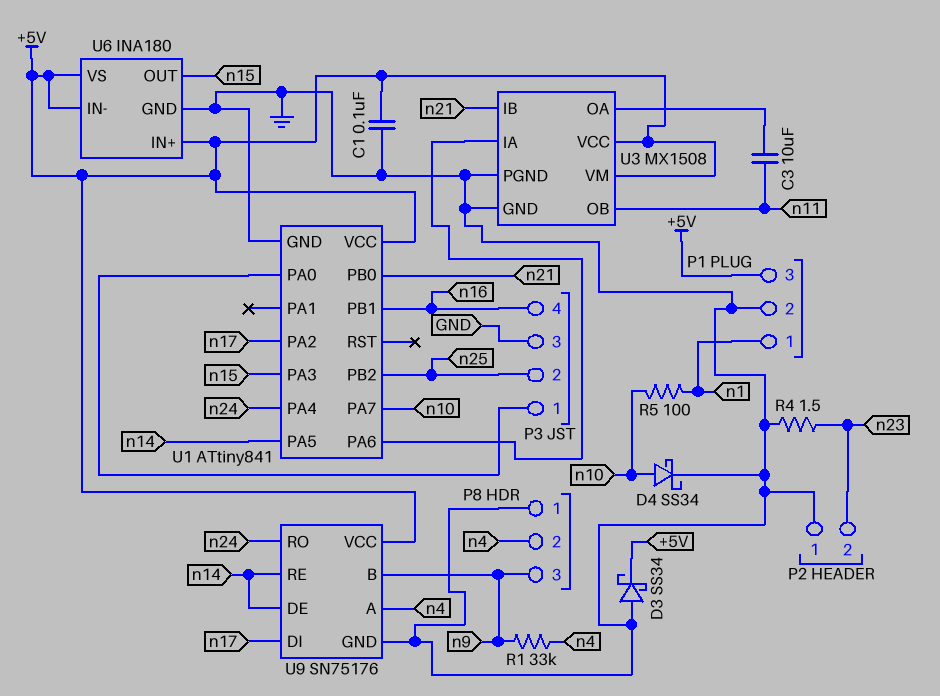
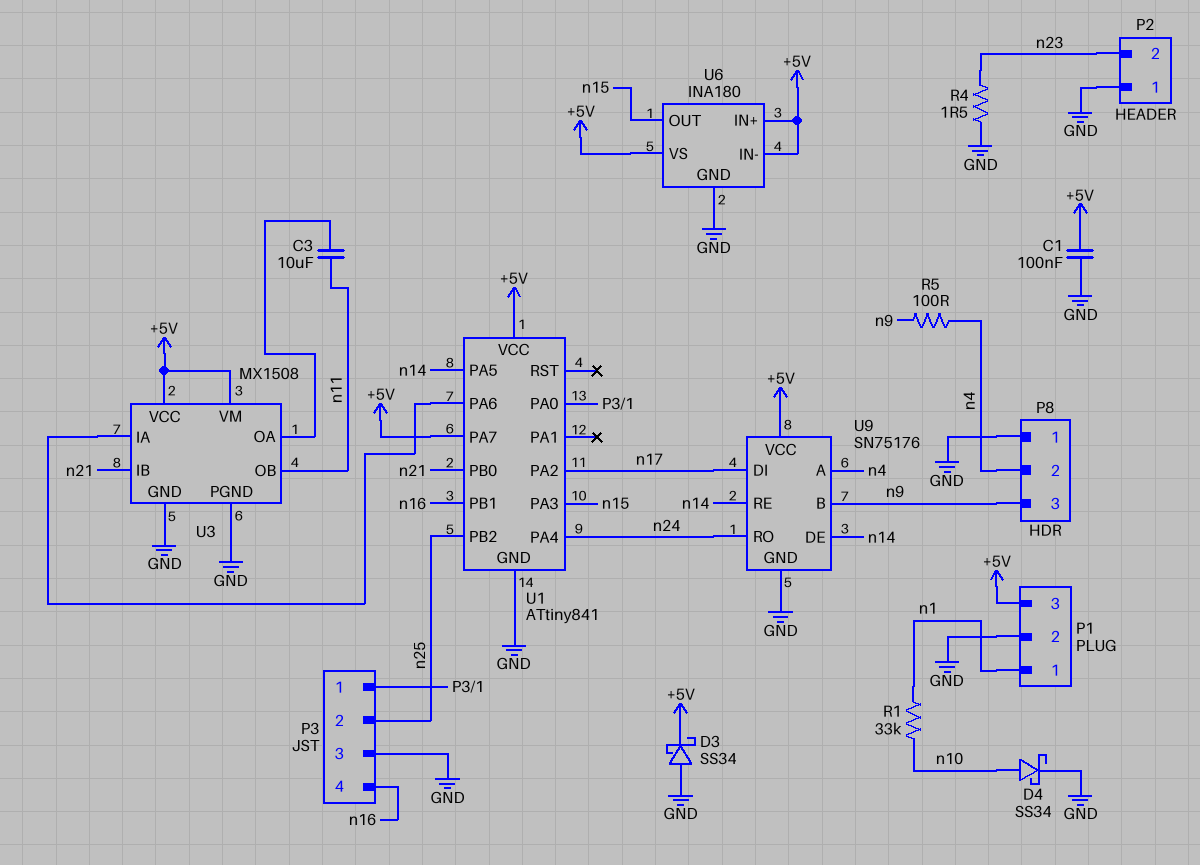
R1: 33k (n4, n9) -> 33k (n1, n10)
R5: 100 (n1, n10) -> 100 (n4, n9)
U1 pin PA7: n10 -> +5V

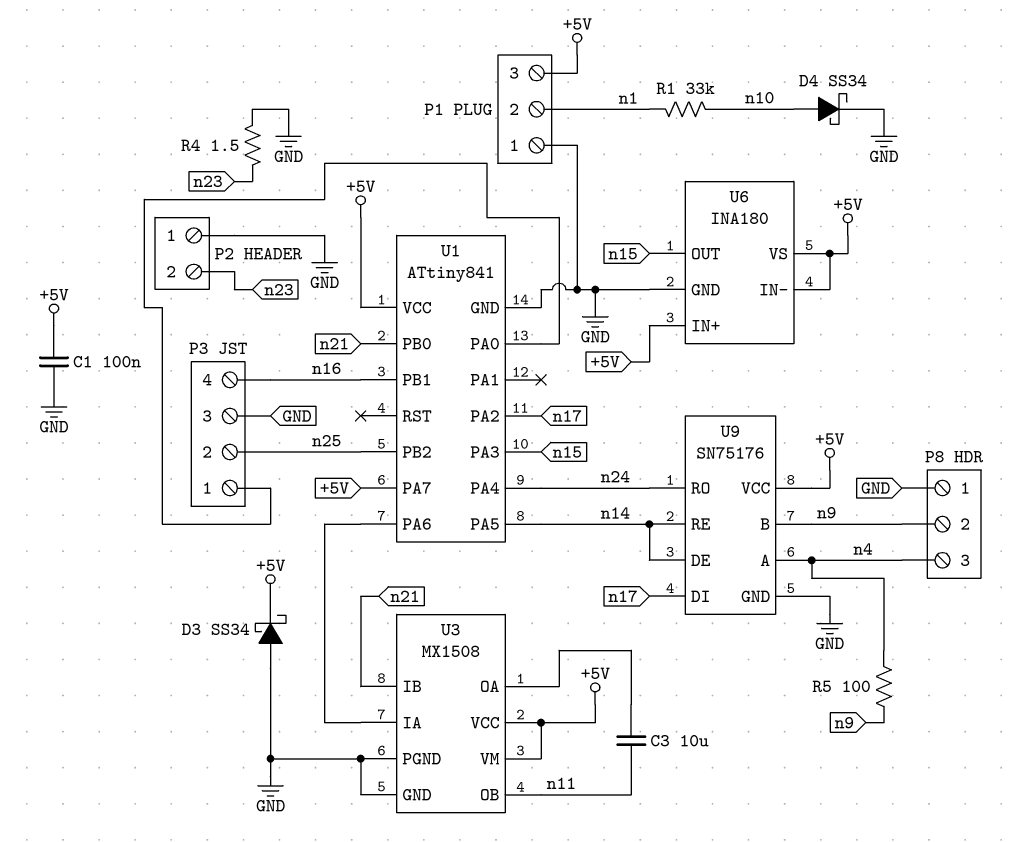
P1 pin 1: n1 -> GND
P1 pin 2: GND -> n1
P8 pin 2: n4 -> n9
P8 pin 3: n9 -> n4

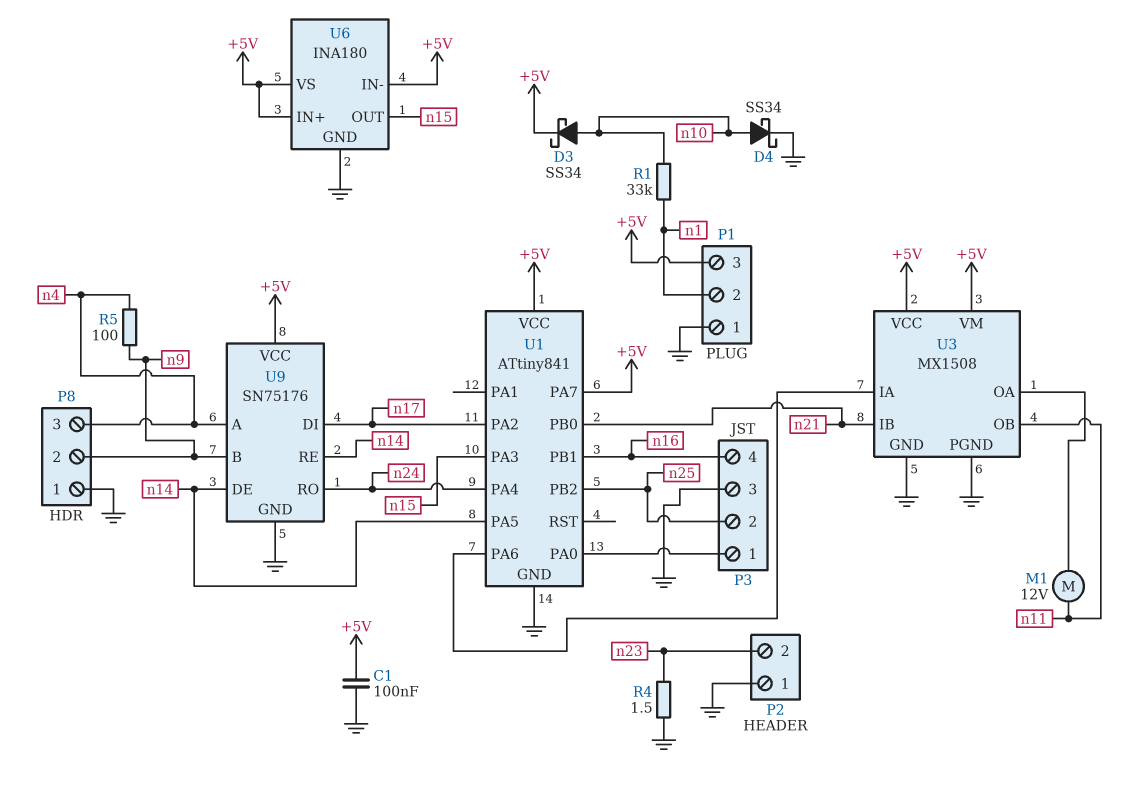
C3: 10uF (U3/OA, n11) -> none
D3: schottky SS34 (A GND, K +5V) -> schottky SS34 (A n10, K +5V)
M1: none -> motor 12V (U3/OA, n11)

